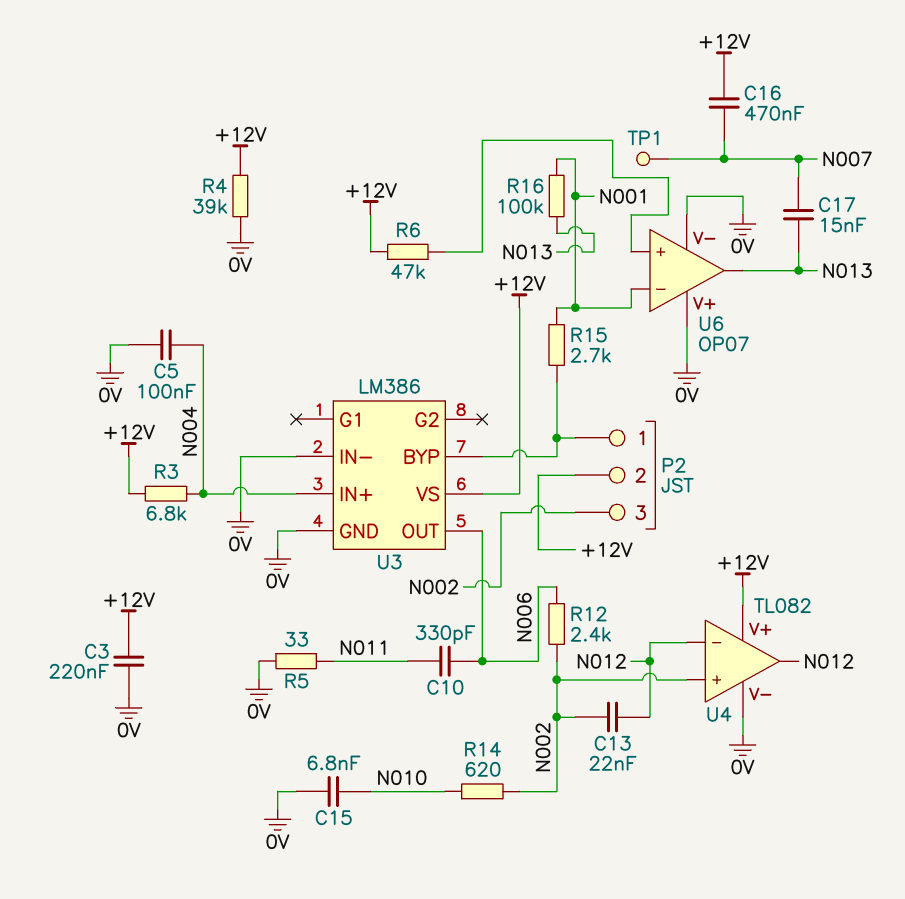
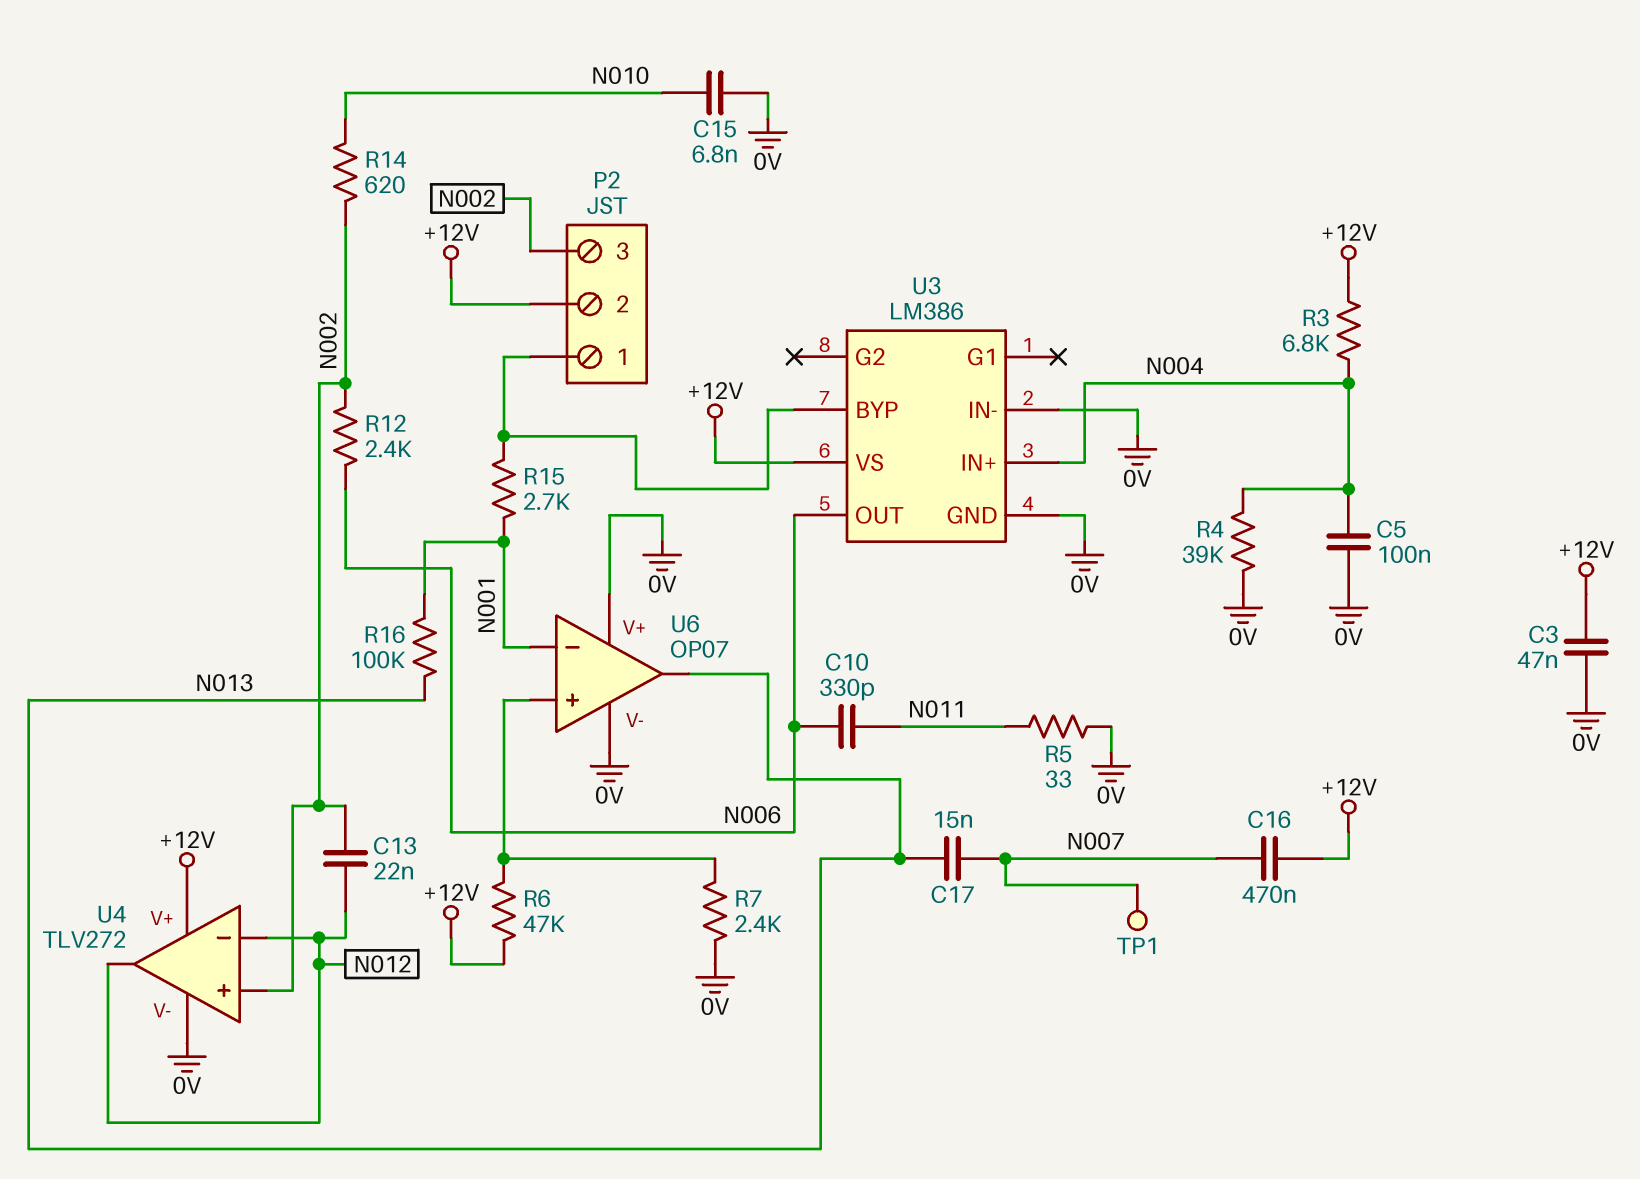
C3: 220nF (+12V, 0V) -> 47nF (+12V, 0V)
R4: 39k (+12V, 0V) -> 39k (0V, N004)
R7: none -> 2.4k (0V, U6/in+)
U4: TL082 -> TLV272

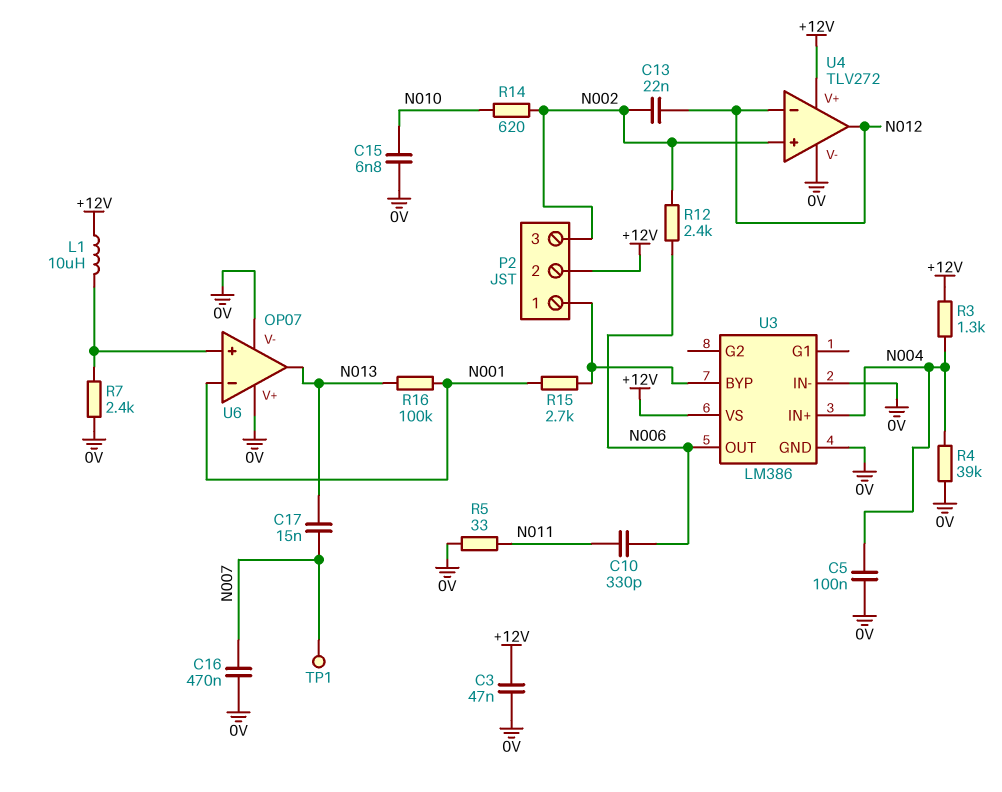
C16: 470nF (+12V, N007) -> 470nF (0V, N007)
L1: none -> 10uH (+12V, U6/in+)
R3: 6.8k (+12V, N004) -> 1.3k (+12V, N004)
R6: 47k (+12V, U6/in+) -> none

